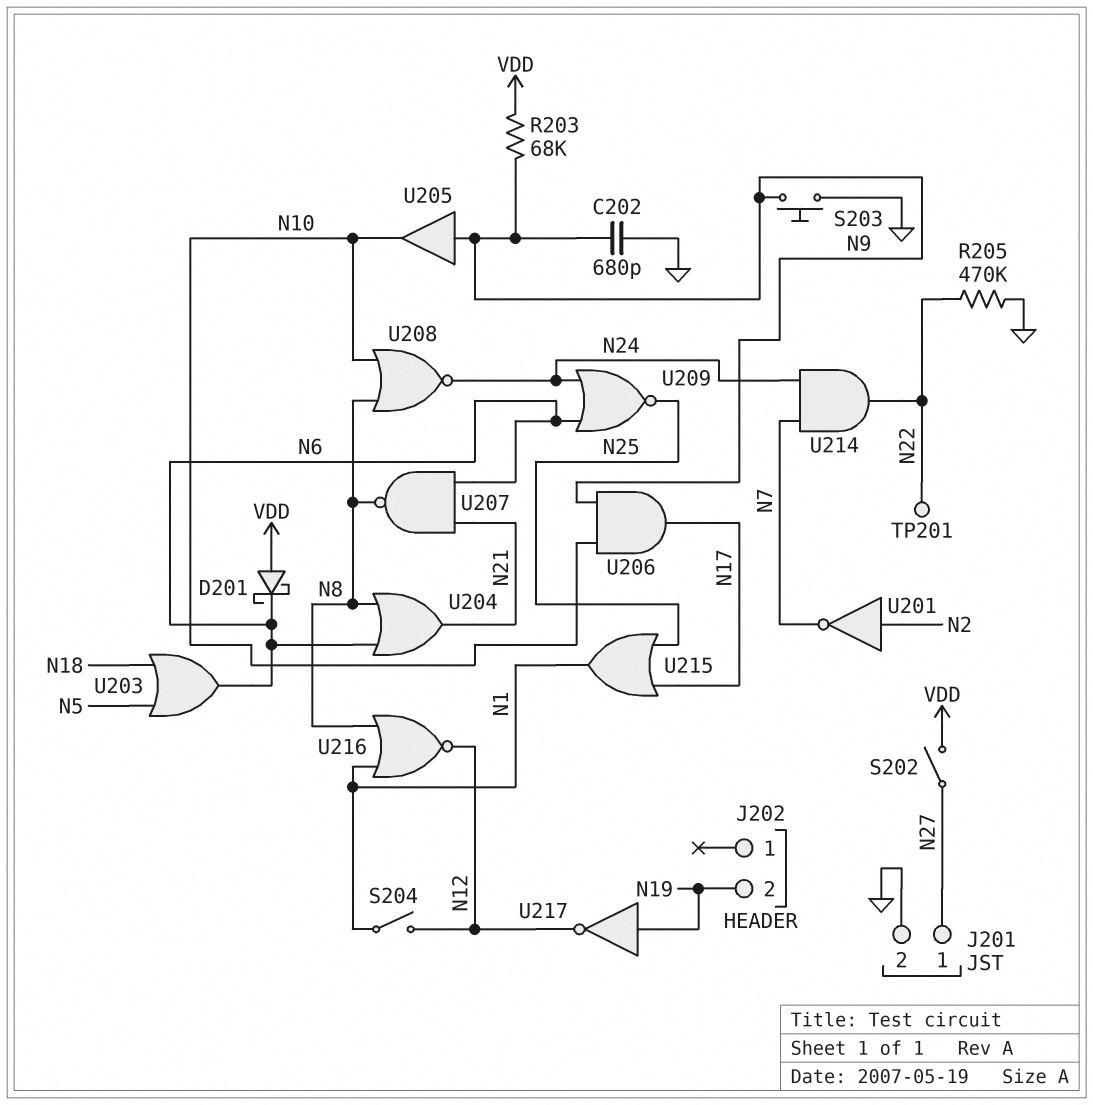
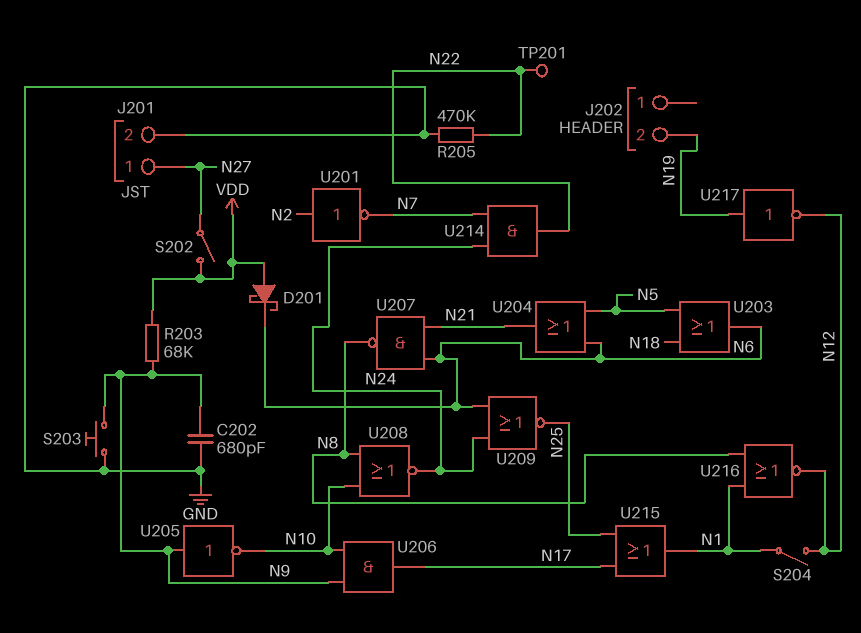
U204: OR (in N6, in N8, out N21) -> OR (in N5, in N6, out N21)
U205: buffer (in N9, out N10) -> NOT (in N9, out N10)

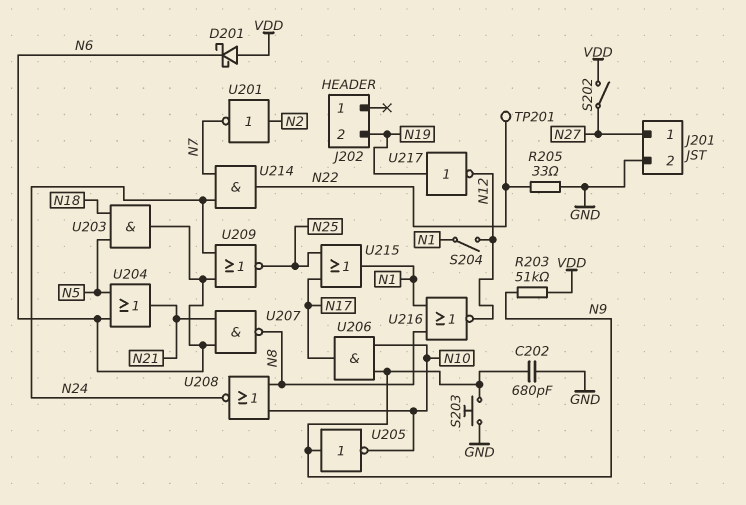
R203: 68k (N9, VDD) -> 51k (N9, VDD)
R205: 470k (GND, N22) -> 33 (GND, N22)
U203: OR (in N5, in N18, out N6) -> AND (in N5, in N18, out N6)

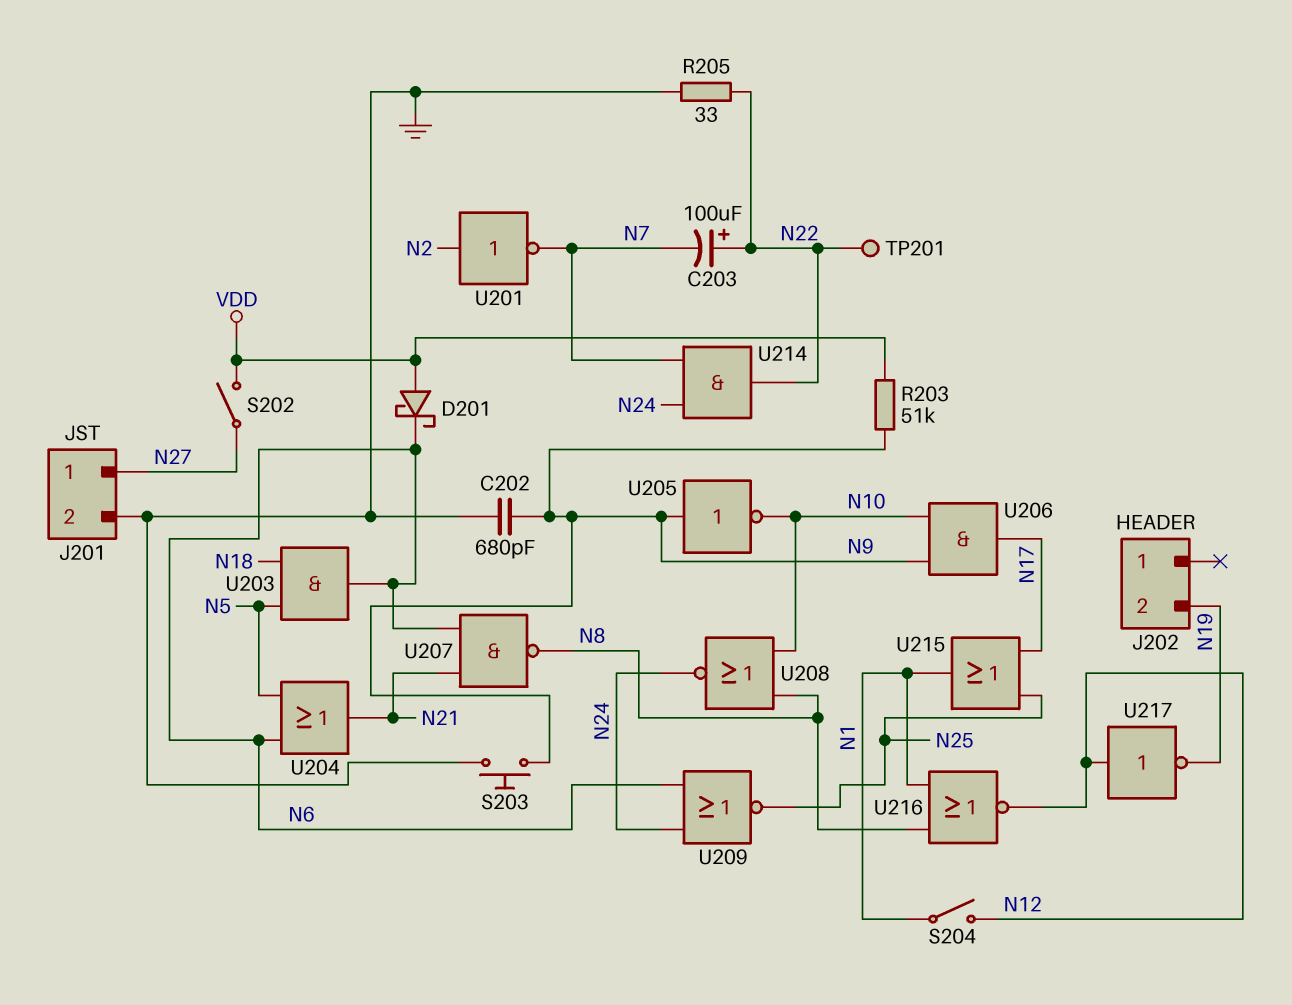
C203: none -> 100uF (plus N22, minus N7)
U217: NOT (in N19, out N12) -> NOT (in N12, out N19)

